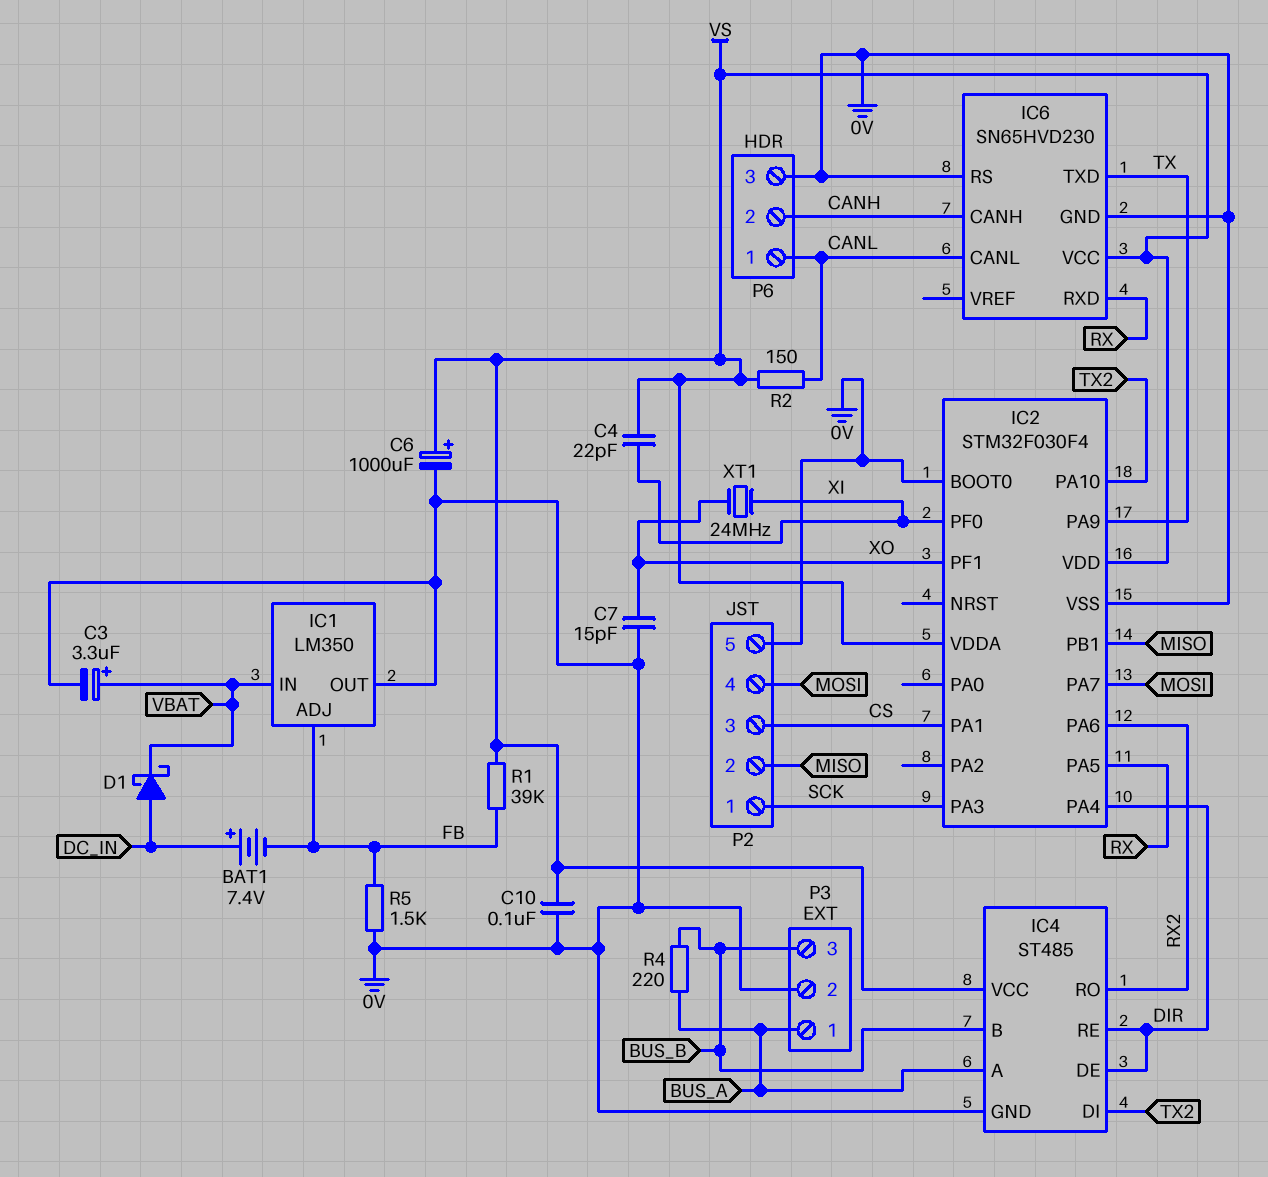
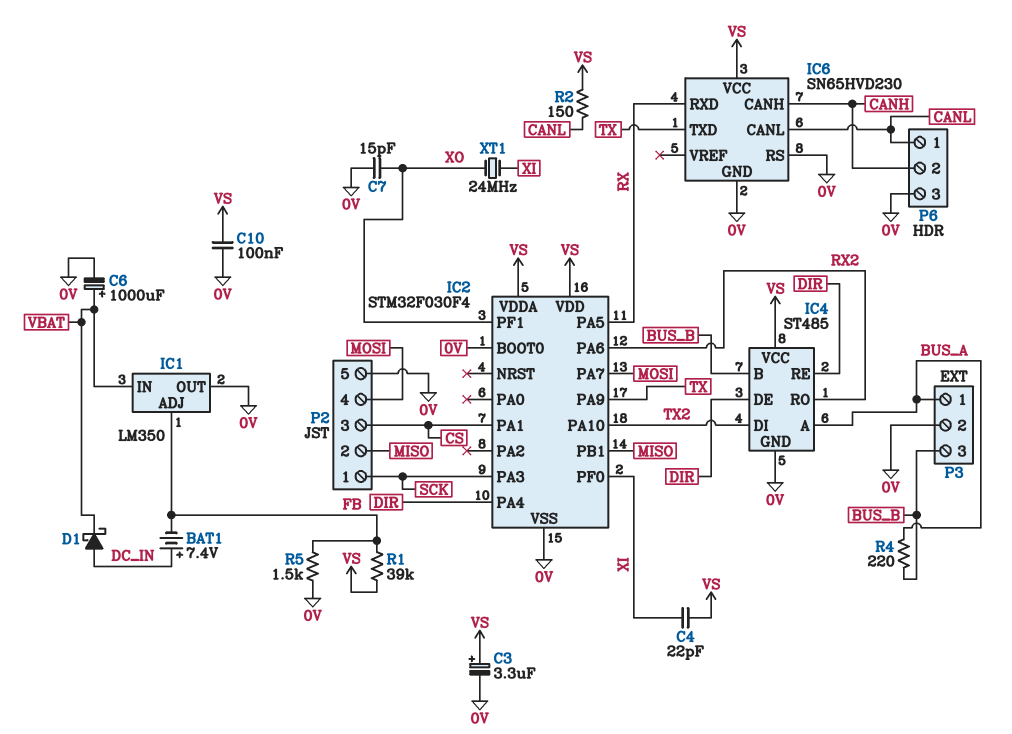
C3: 3.3uF (plus VBAT, minus 0V) -> 3.3uF (plus VS, minus 0V)
C6: 1000uF (plus VS, minus 0V) -> 1000uF (plus VBAT, minus 0V)

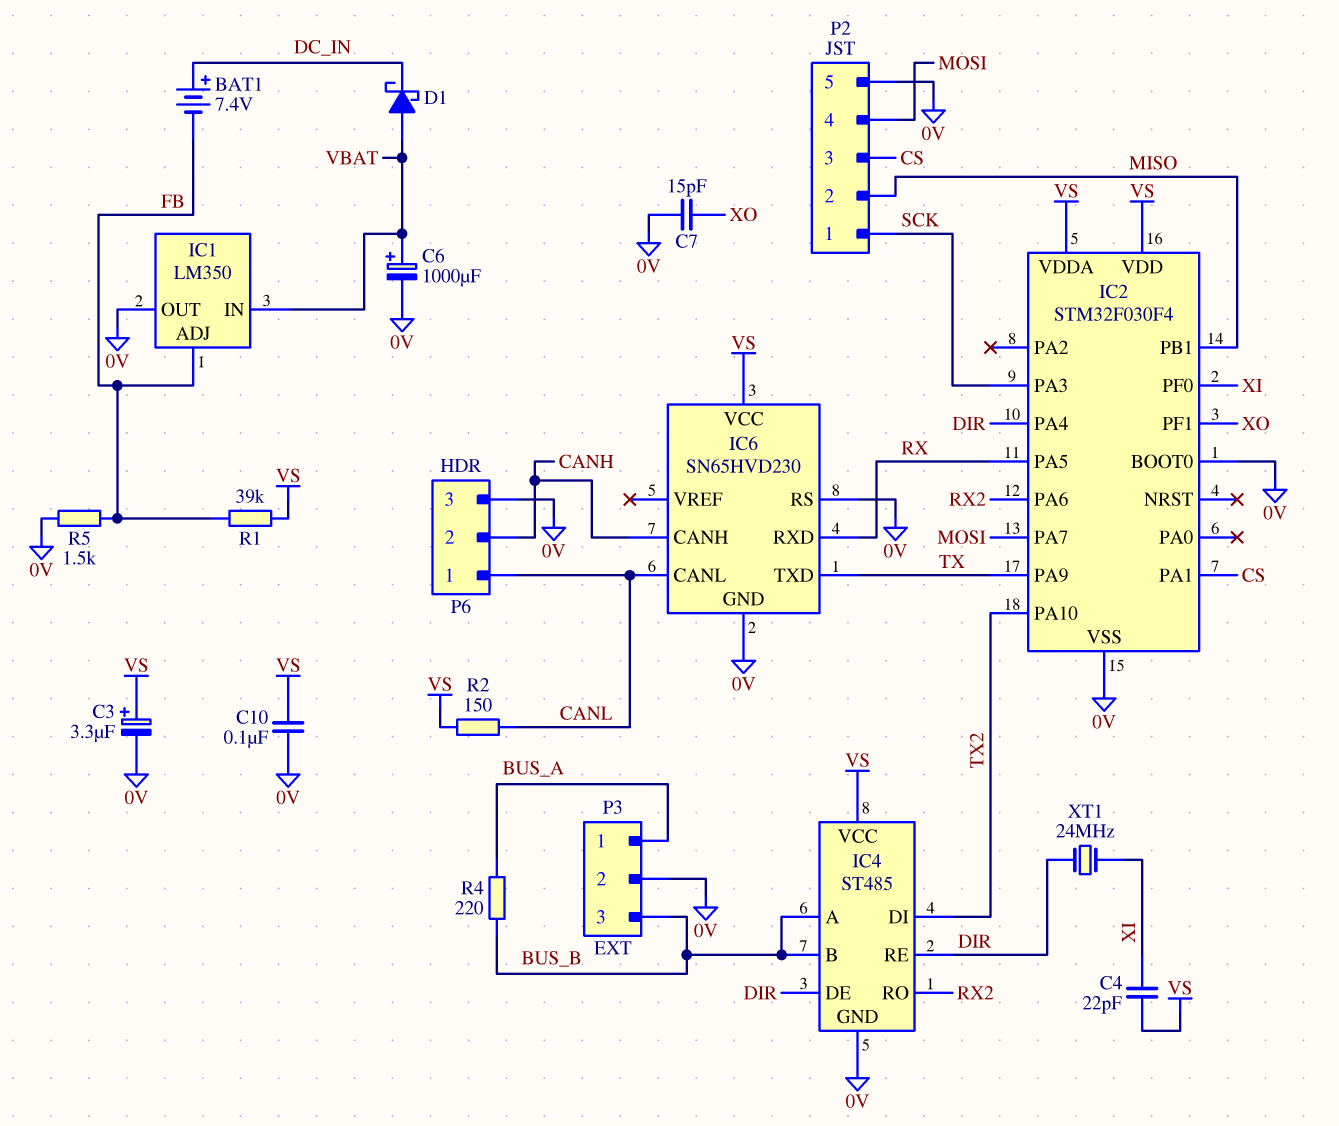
D1: schottky (A DC_IN, K VBAT) -> schottky (A VBAT, K DC_IN)
IC4 pin A: BUS_A -> BUS_B
XT1: 24MHz (XI, XO) -> 24MHz (DIR, XI)

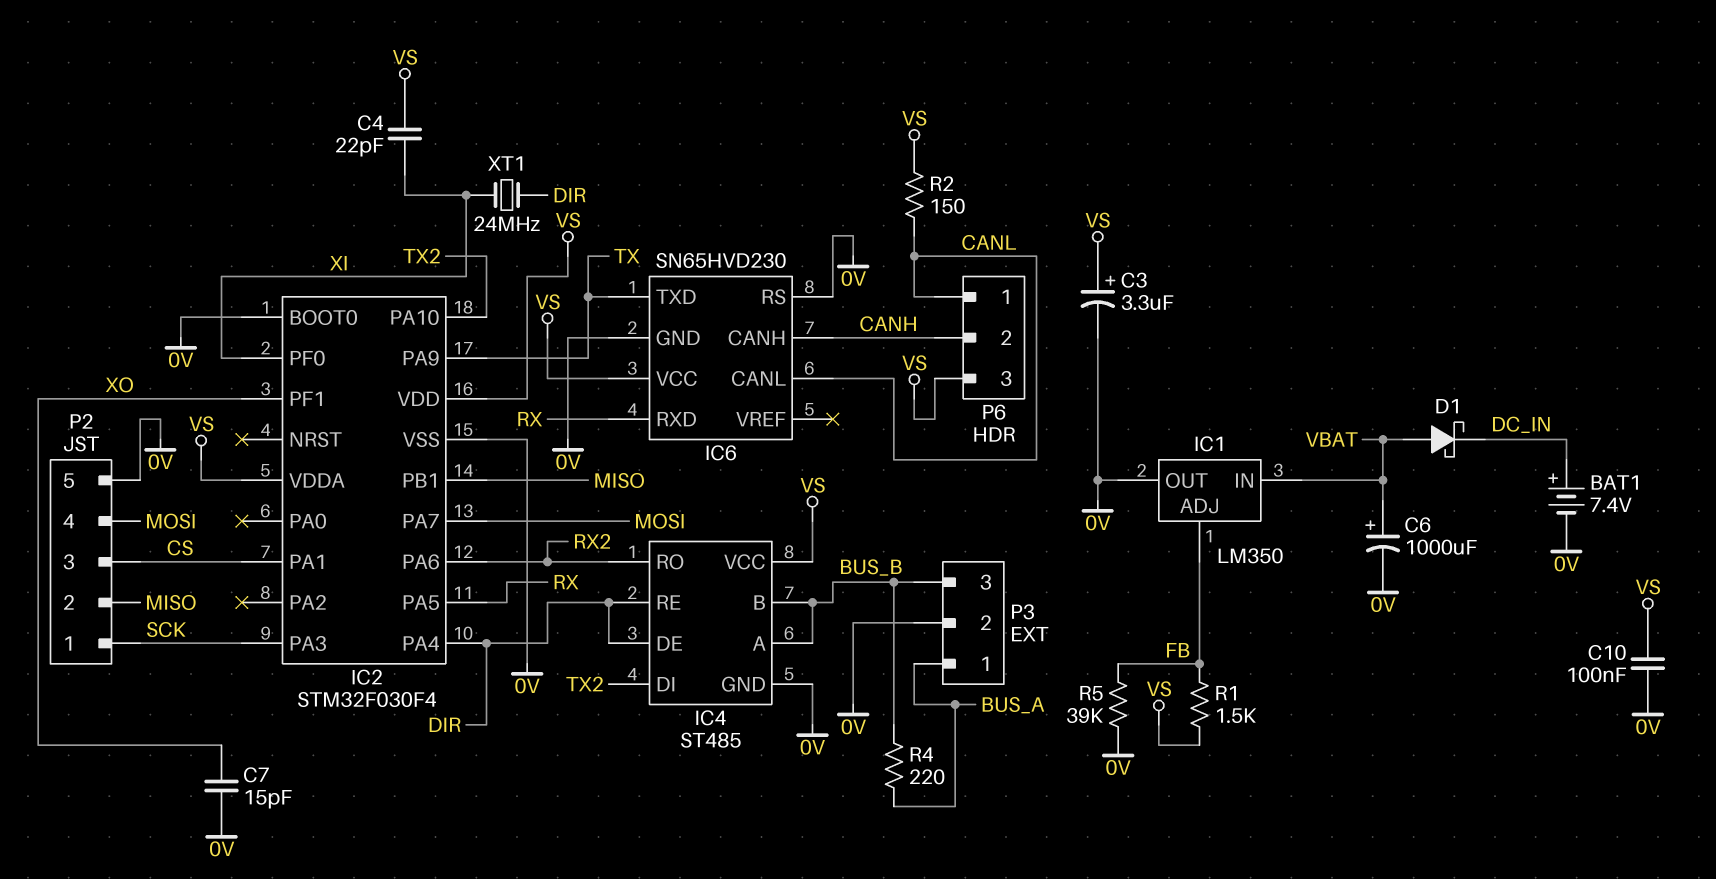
BAT1: 7.4V (plus DC_IN, minus FB) -> 7.4V (plus DC_IN, minus 0V)
P6 pin 3: 0V -> VS
R1: 39k (FB, VS) -> 1.5k (FB, VS)
R5: 1.5k (0V, FB) -> 39k (0V, FB)

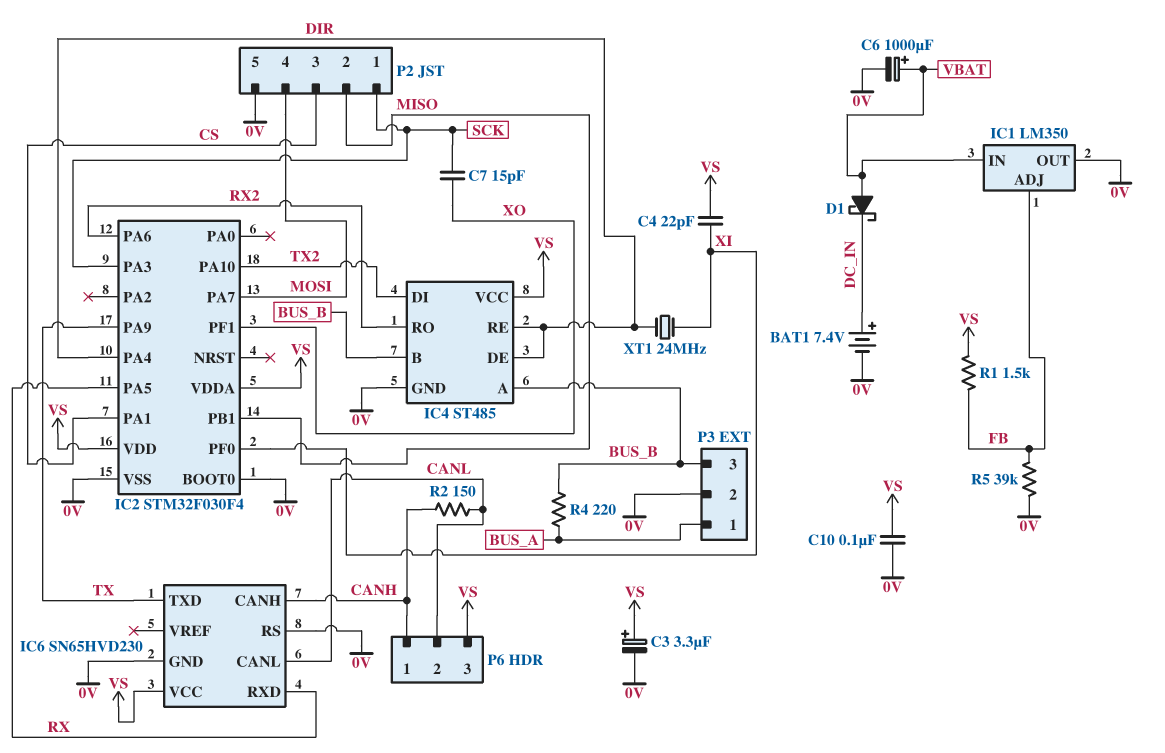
C7: 15pF (0V, XO) -> 15pF (SCK, XO)
P6 pin 1: CANL -> CANH
P6 pin 2: CANH -> CANL
R2: 150 (CANL, VS) -> 150 (CANH, CANL)

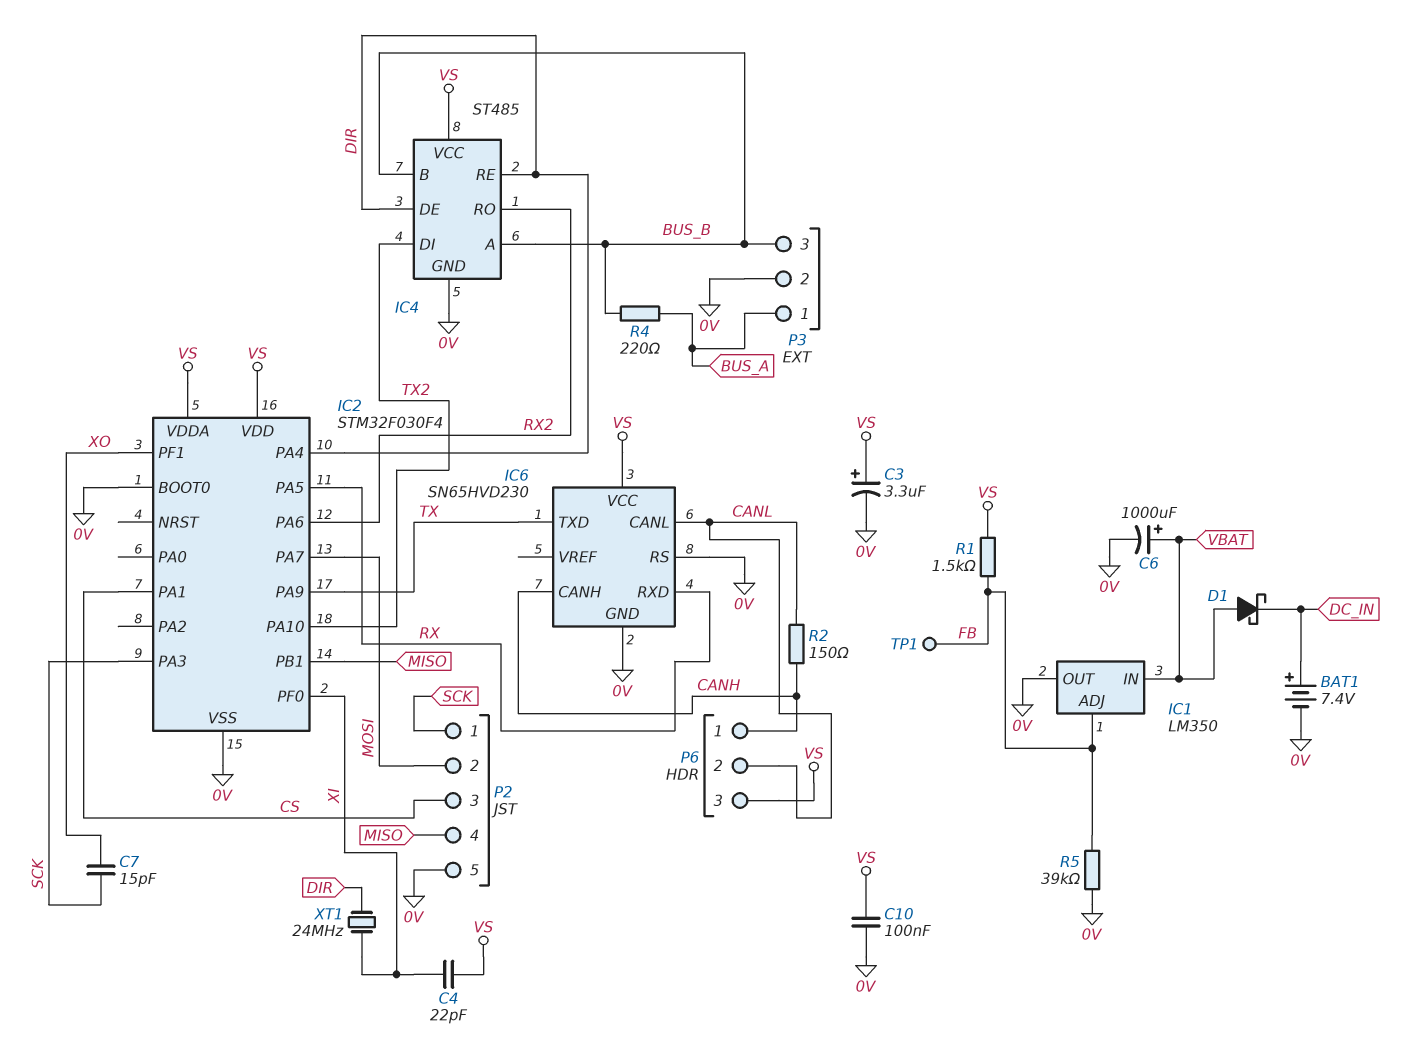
P2 pin 2: MISO -> MOSI
P2 pin 4: MOSI -> MISO
TP1: none -> test point (FB)

